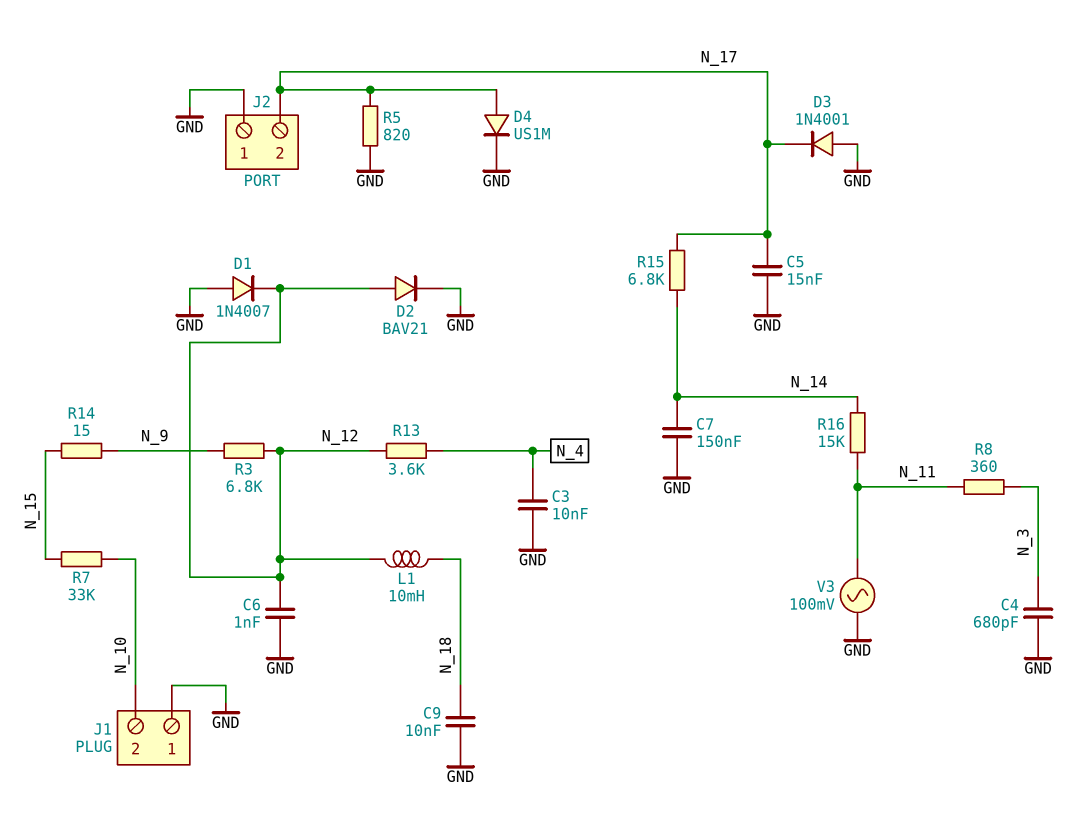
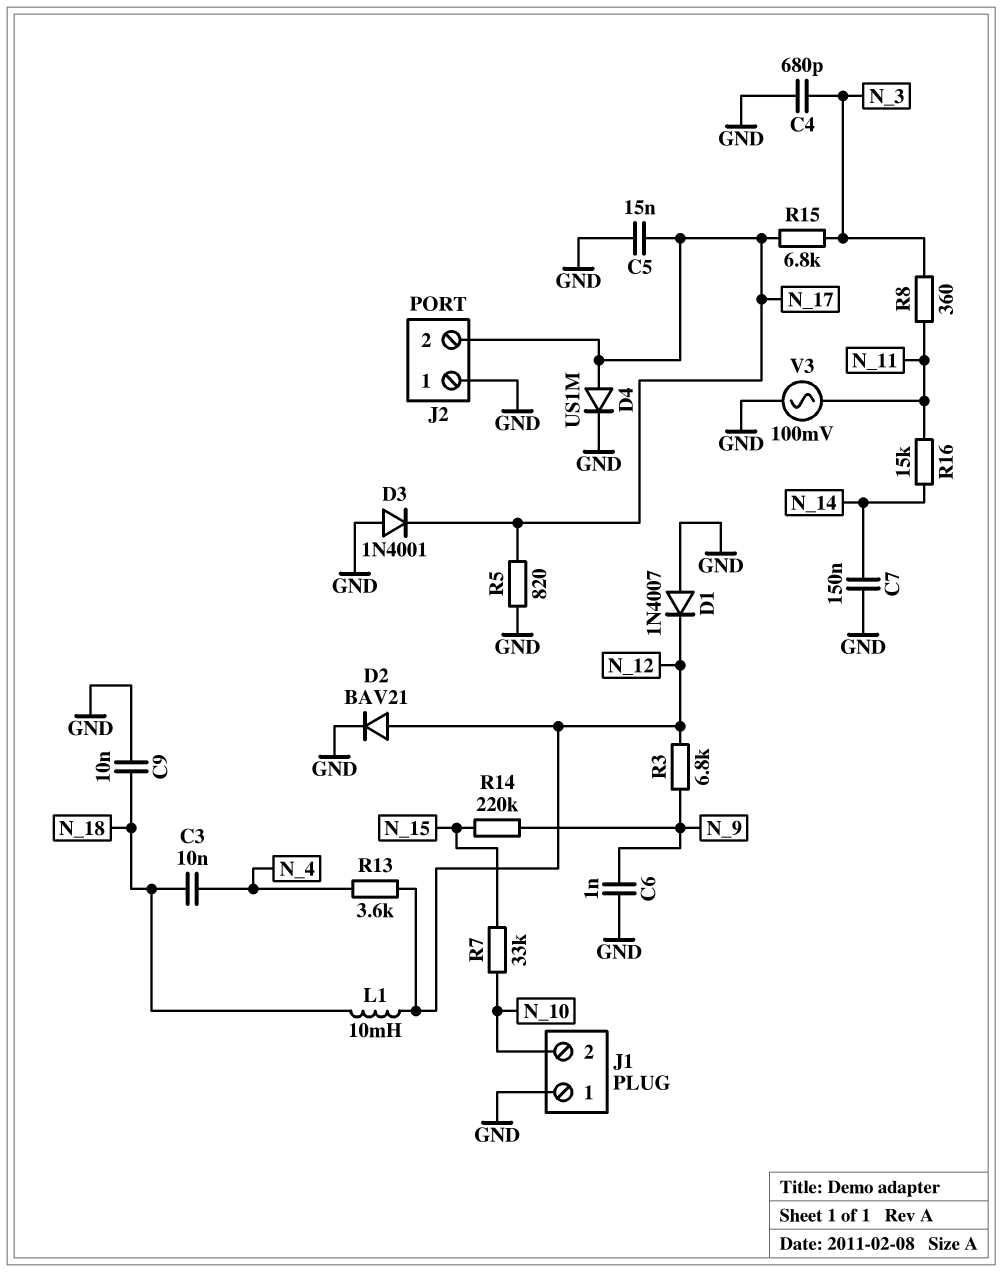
C3: 10nF (GND, N_4) -> 10nF (N_4, N_18)
C6: 1nF (GND, N_12) -> 1nF (GND, N_9)
R14: 15 (N_9, N_15) -> 220k (N_9, N_15)
R15: 6.8k (N_14, N_17) -> 6.8k (N_3, N_17)

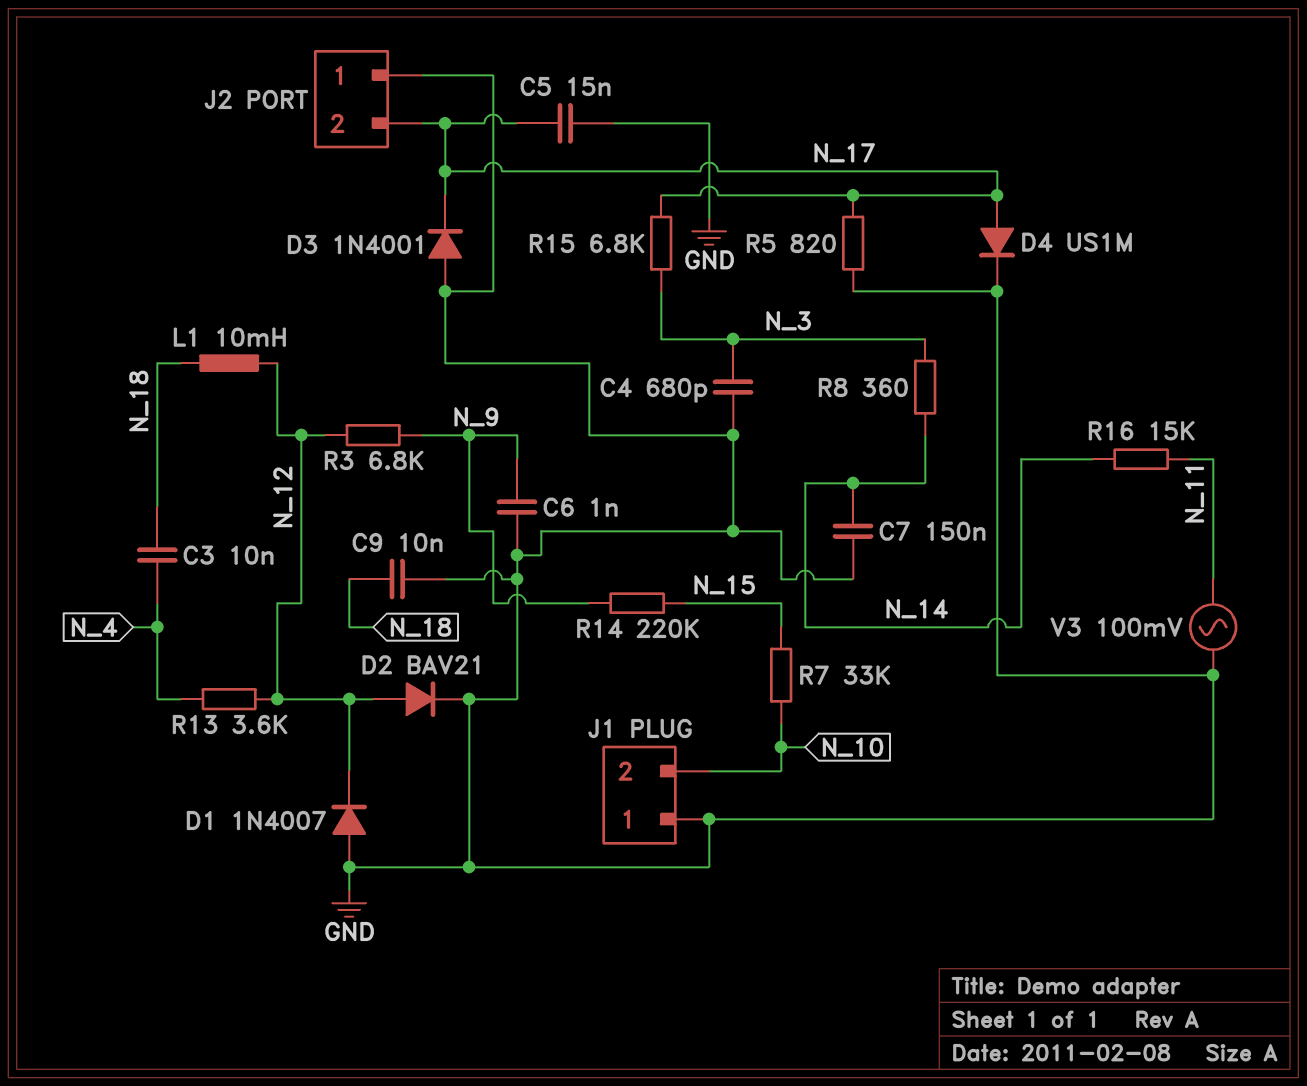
R8: 360 (N_3, N_11) -> 360 (N_3, N_14)

